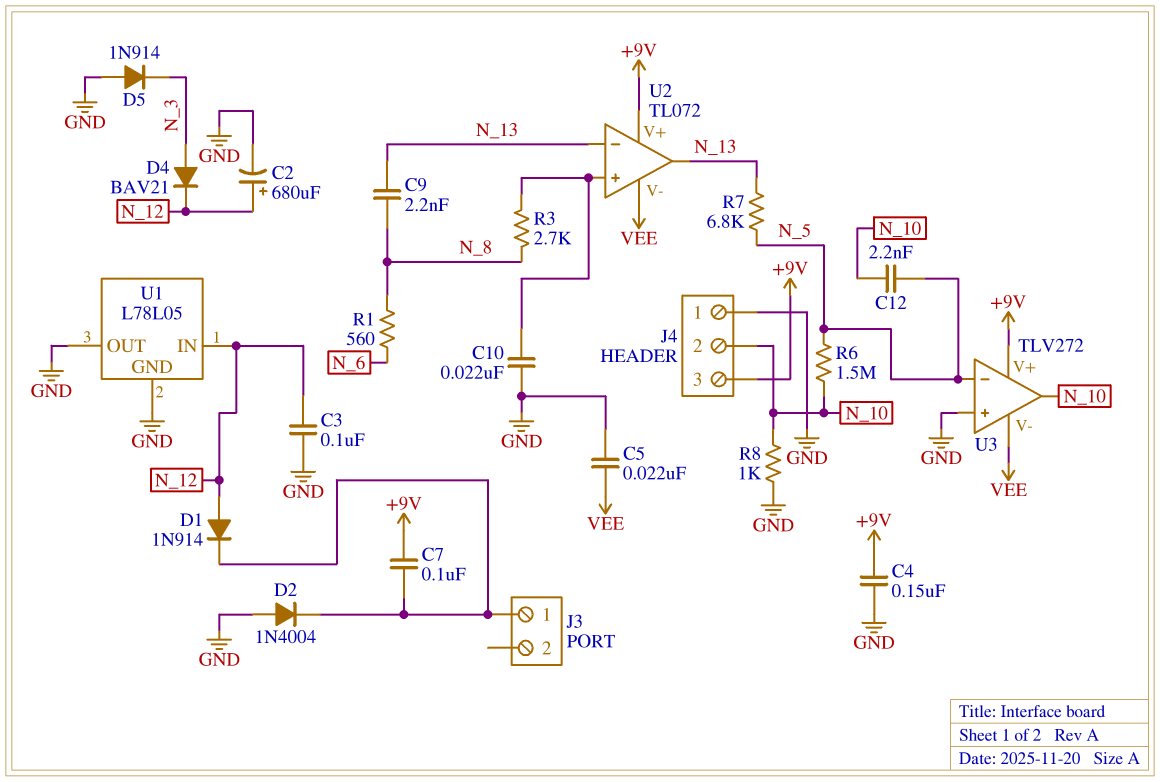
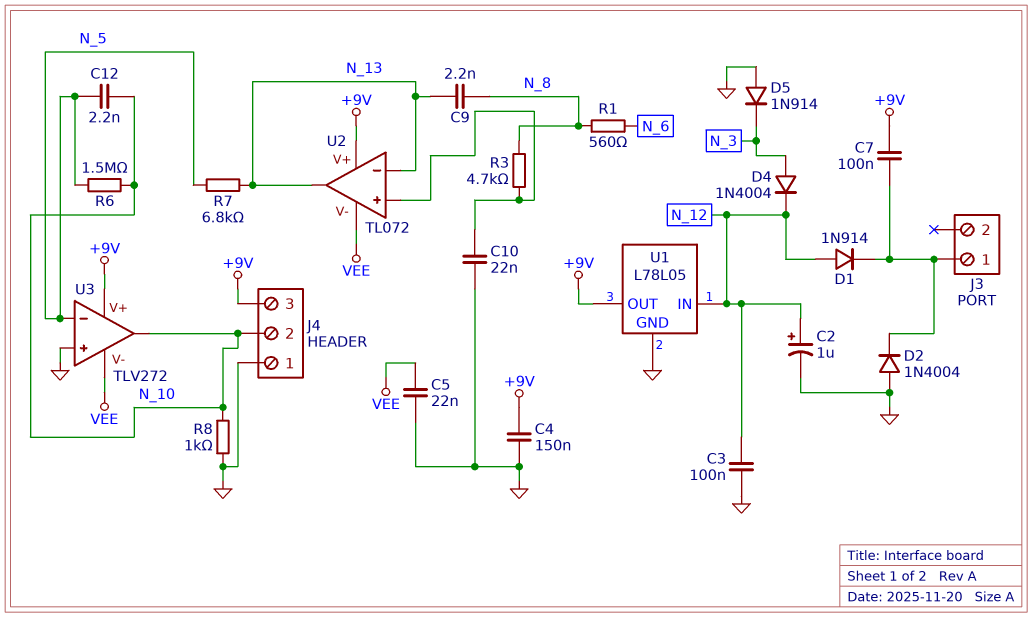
C2: 680uF (plus N_12, minus GND) -> 1uF (plus N_12, minus GND)
D4: diode BAV21 (A N_3, K N_12) -> diode 1N4004 (A N_3, K N_12)
R3: 2.7k (N_8, U2/in+) -> 4.7k (N_8, U2/in+)
U1 pin OUT: GND -> +9V

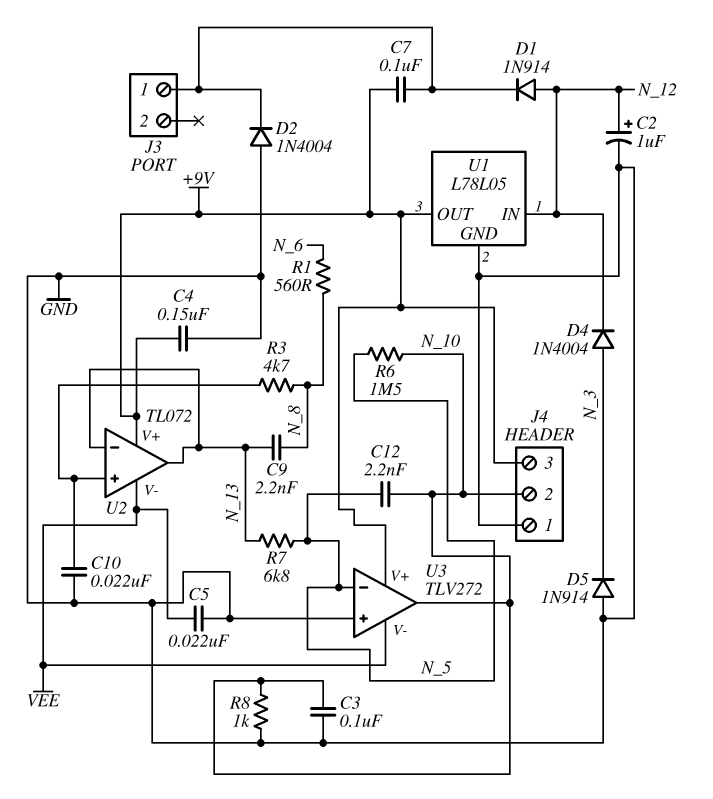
C3: 100nF (GND, N_12) -> 100nF (GND, N_10)

